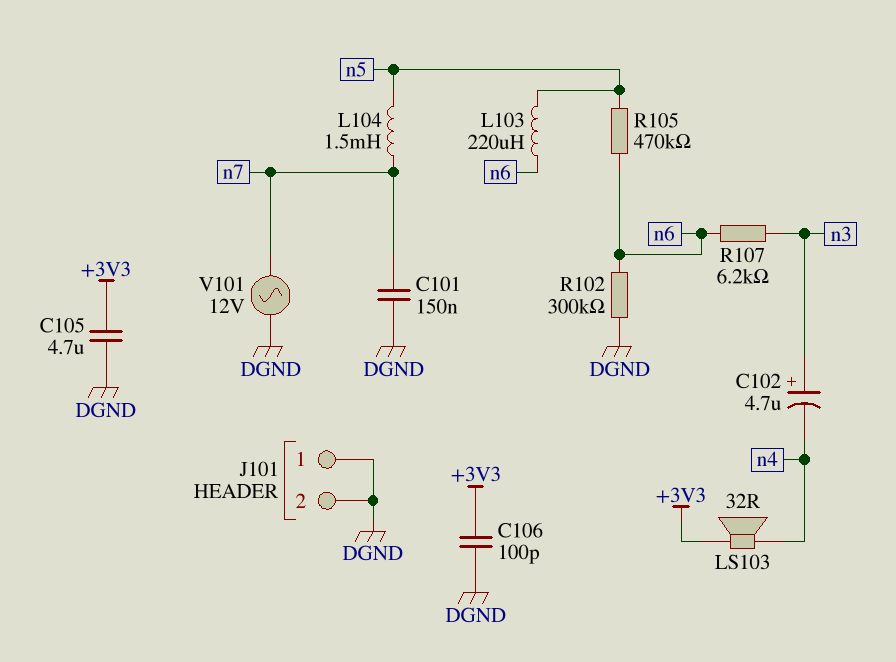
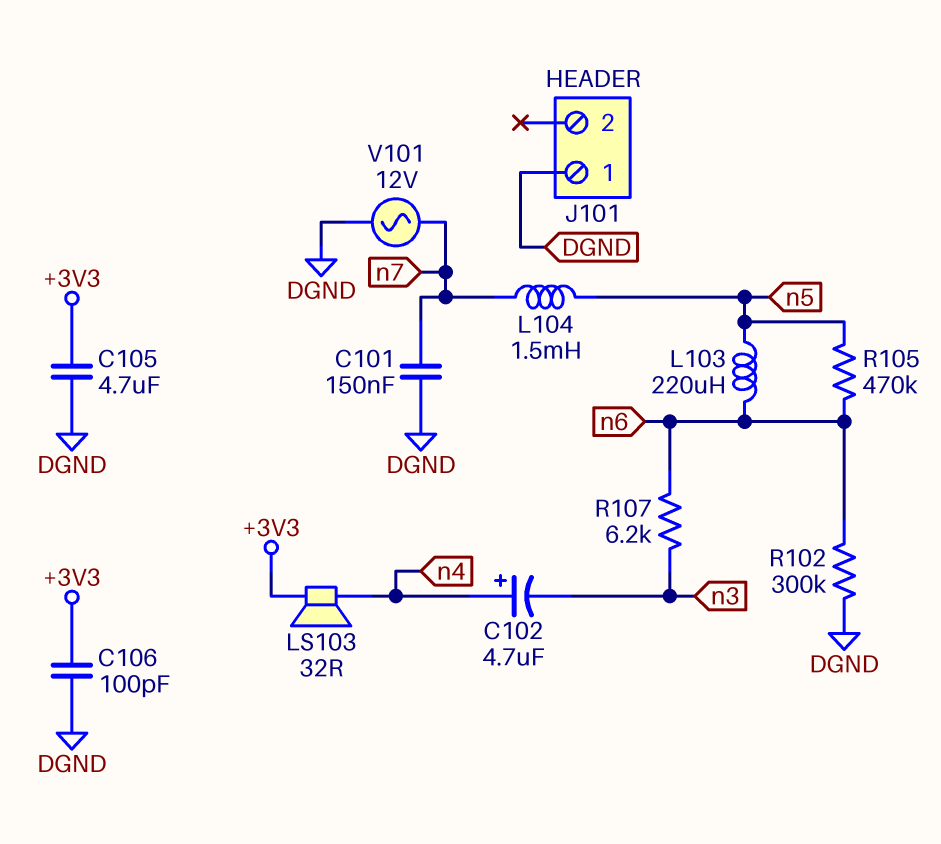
C102: 4.7uF (plus n3, minus n4) -> 4.7uF (plus n4, minus n3)
J101 pin 2: DGND -> none

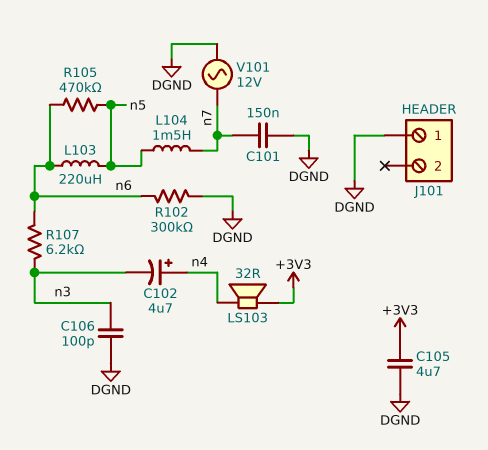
C106: 100pF (+3V3, DGND) -> 100pF (DGND, n3)

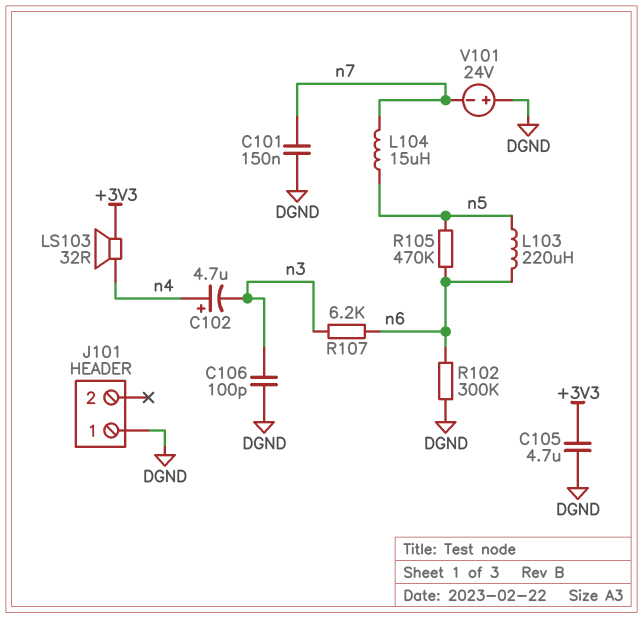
L104: 1.5mH (n5, n7) -> 15uH (n5, n7)
V101: AC 12V (DGND, n7) -> 24V (plus DGND, minus n7)

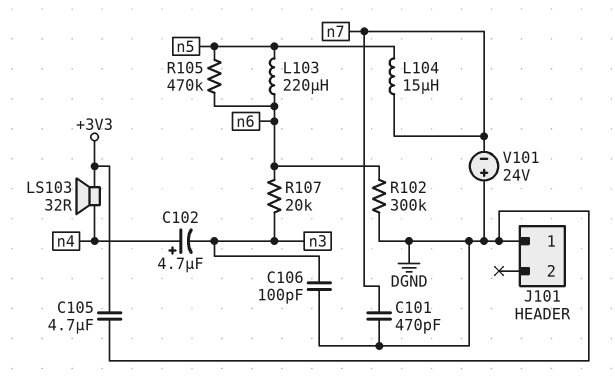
C101: 150nF (DGND, n7) -> 470pF (DGND, n7)
R107: 6.2k (n3, n6) -> 20k (n3, n6)

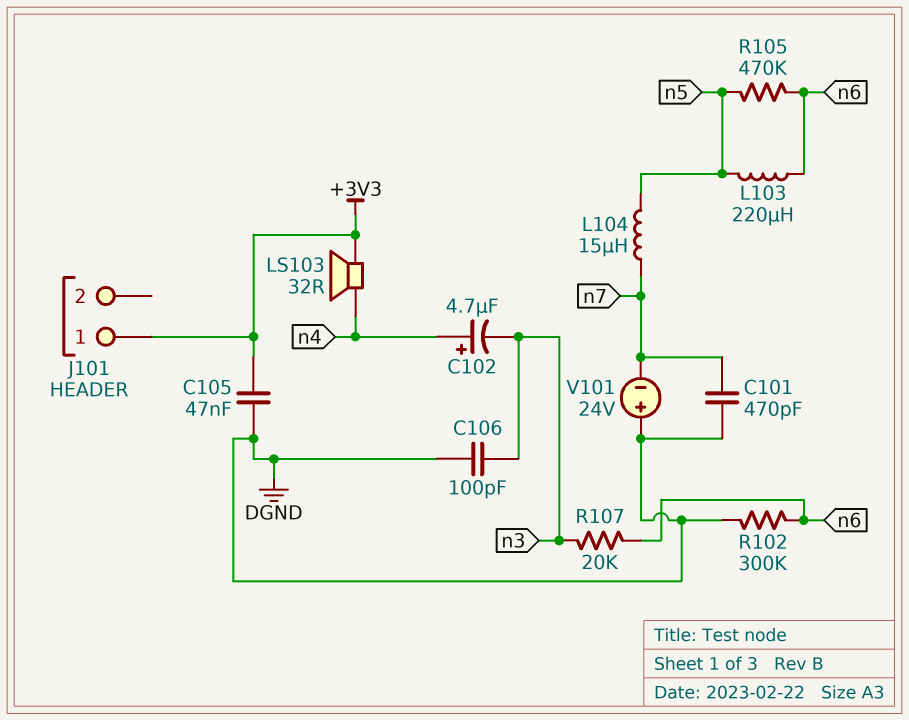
C105: 4.7uF (+3V3, DGND) -> 47nF (+3V3, DGND)
J101 pin 1: DGND -> +3V3

